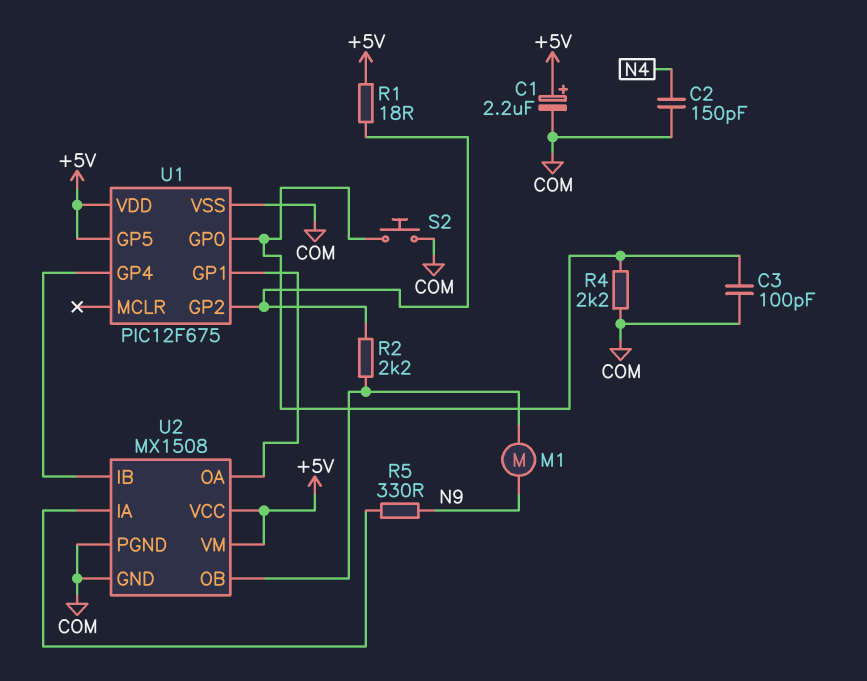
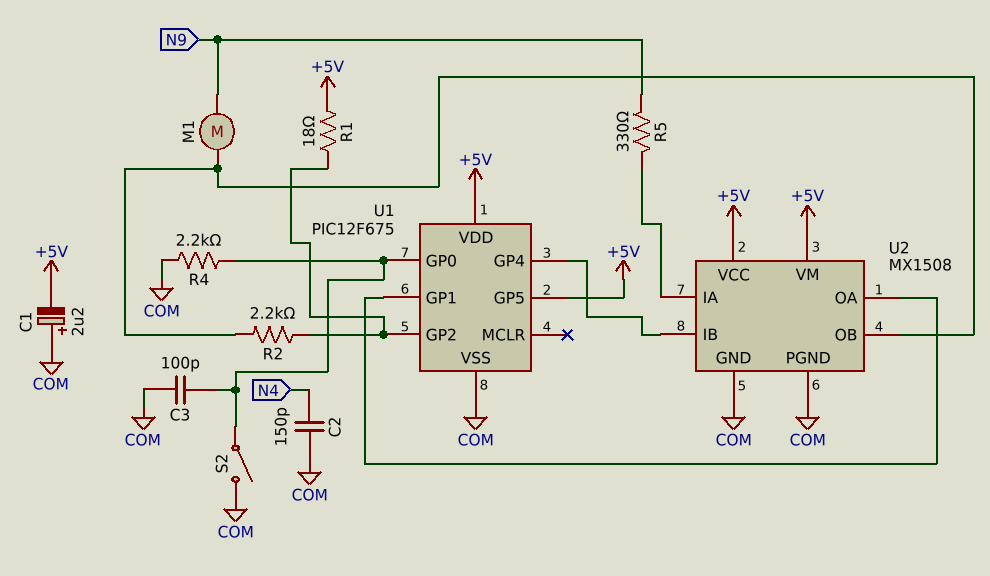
C1: 2.2uF (plus +5V, minus COM) -> 2.2uF (plus COM, minus +5V)
S2: button (COM, U1/GP0) -> switch (COM, U1/GP0)

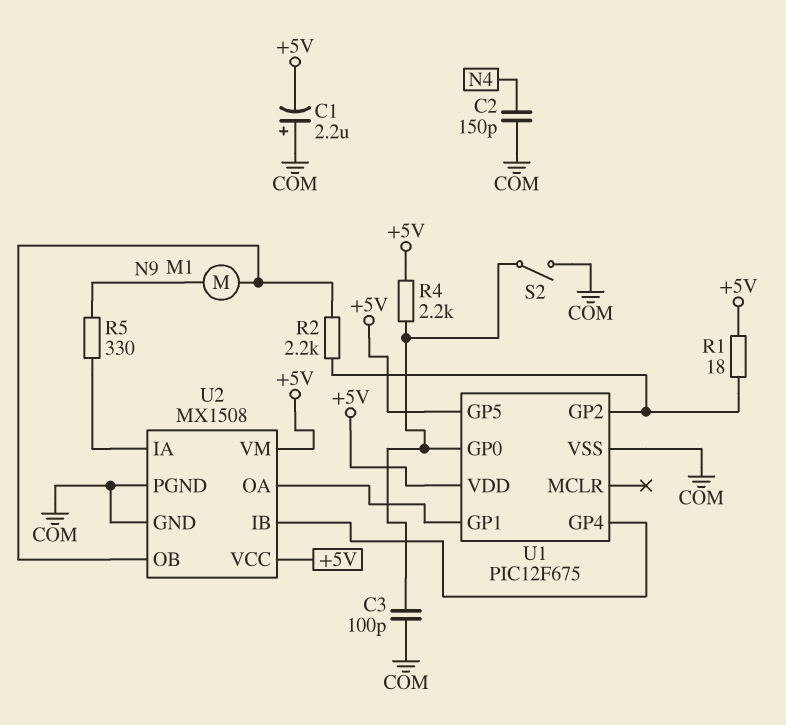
R4: 2.2k (COM, U1/GP0) -> 2.2k (+5V, U1/GP0)

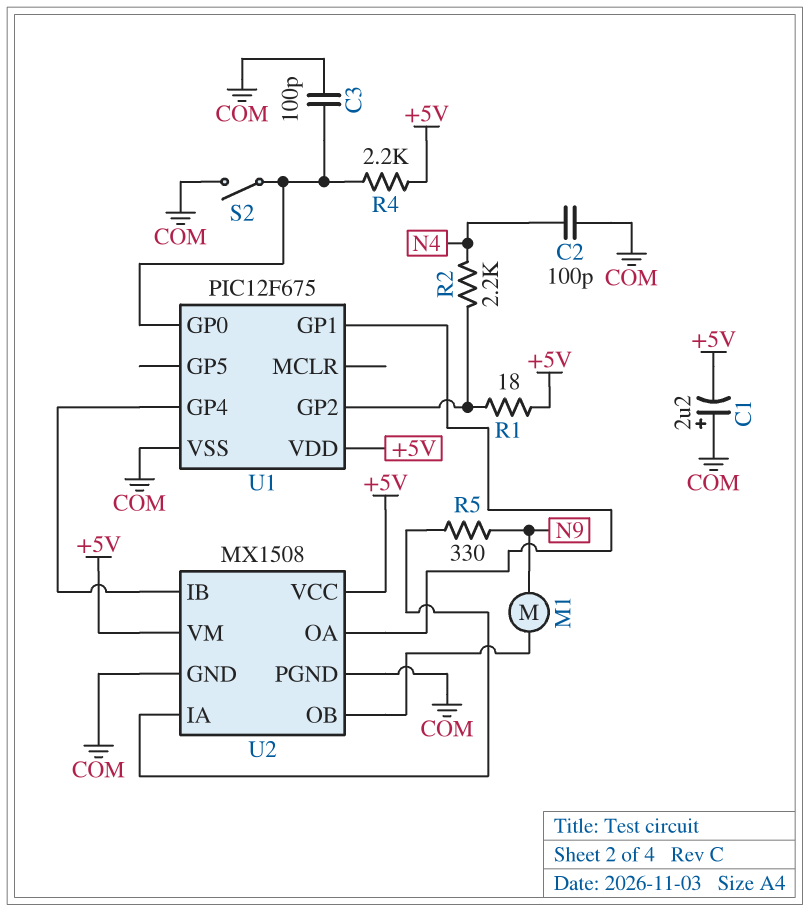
C2: 150pF (COM, N4) -> 100pF (COM, N4)
R2: 2.2k (U1/GP2, U2/OB) -> 2.2k (N4, U1/GP2)
U1 pin GP5: +5V -> none

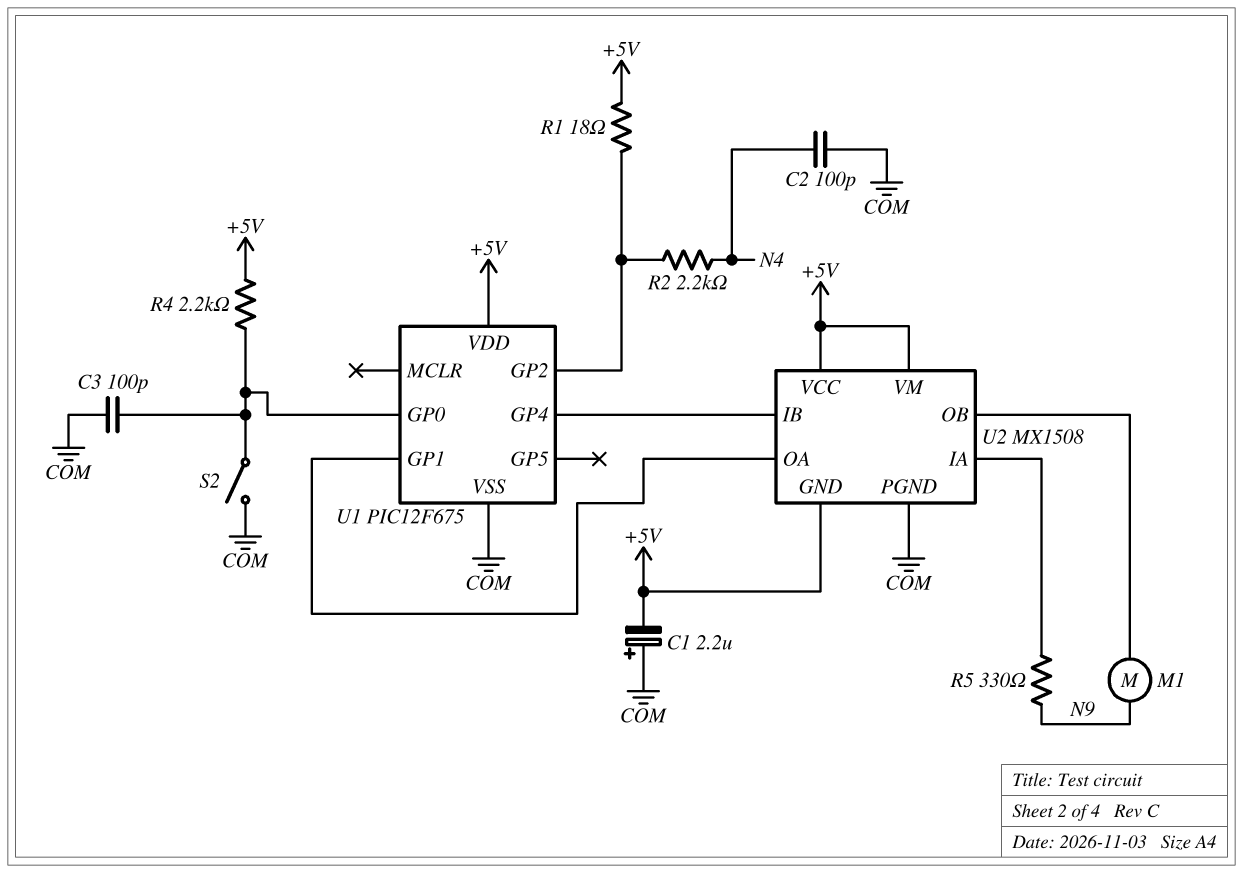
U2 pin GND: COM -> +5V

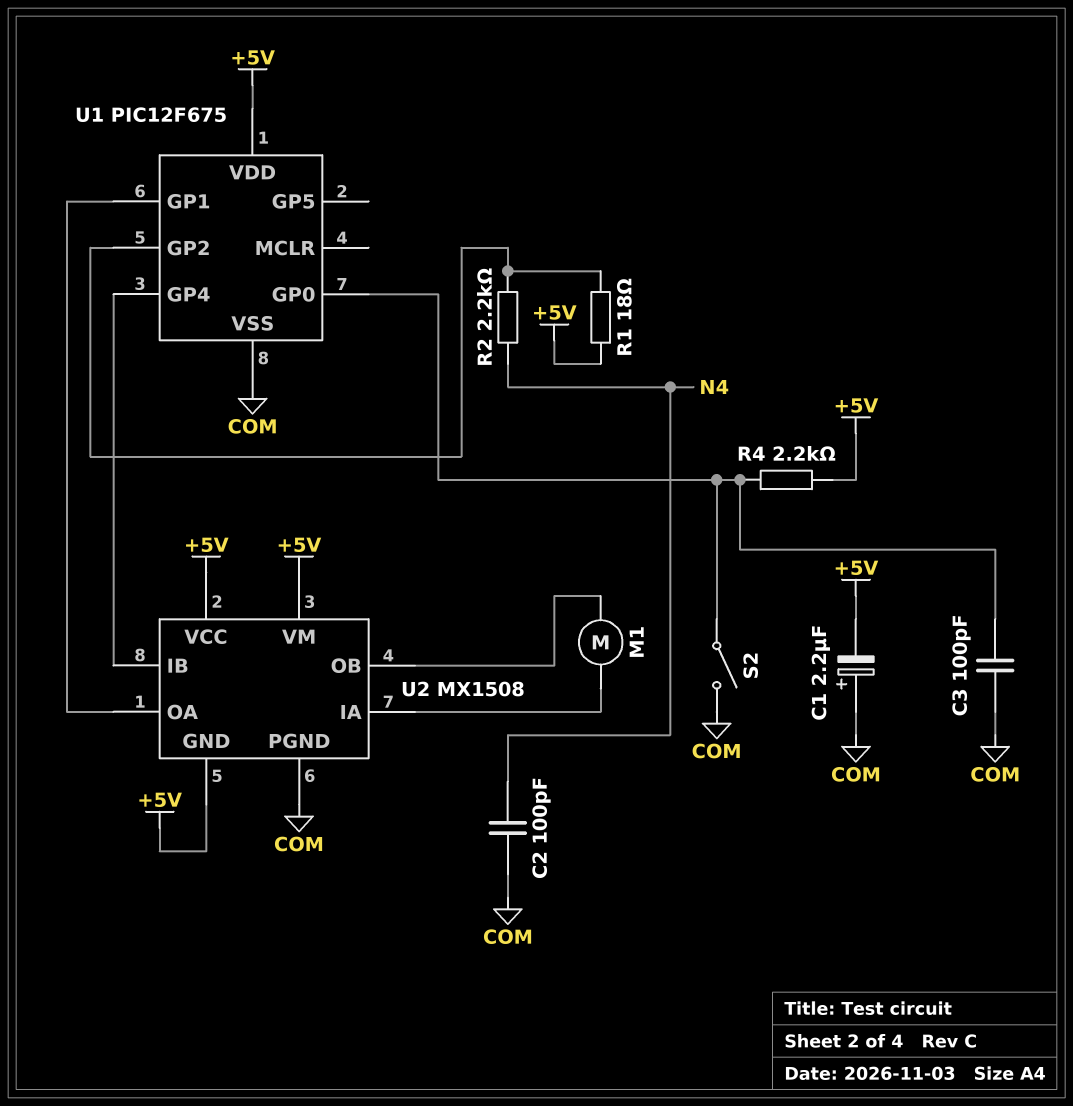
M1: motor (N9, U2/OB) -> motor (U2/IA, U2/OB)
R5: 330 (N9, U2/IA) -> none

